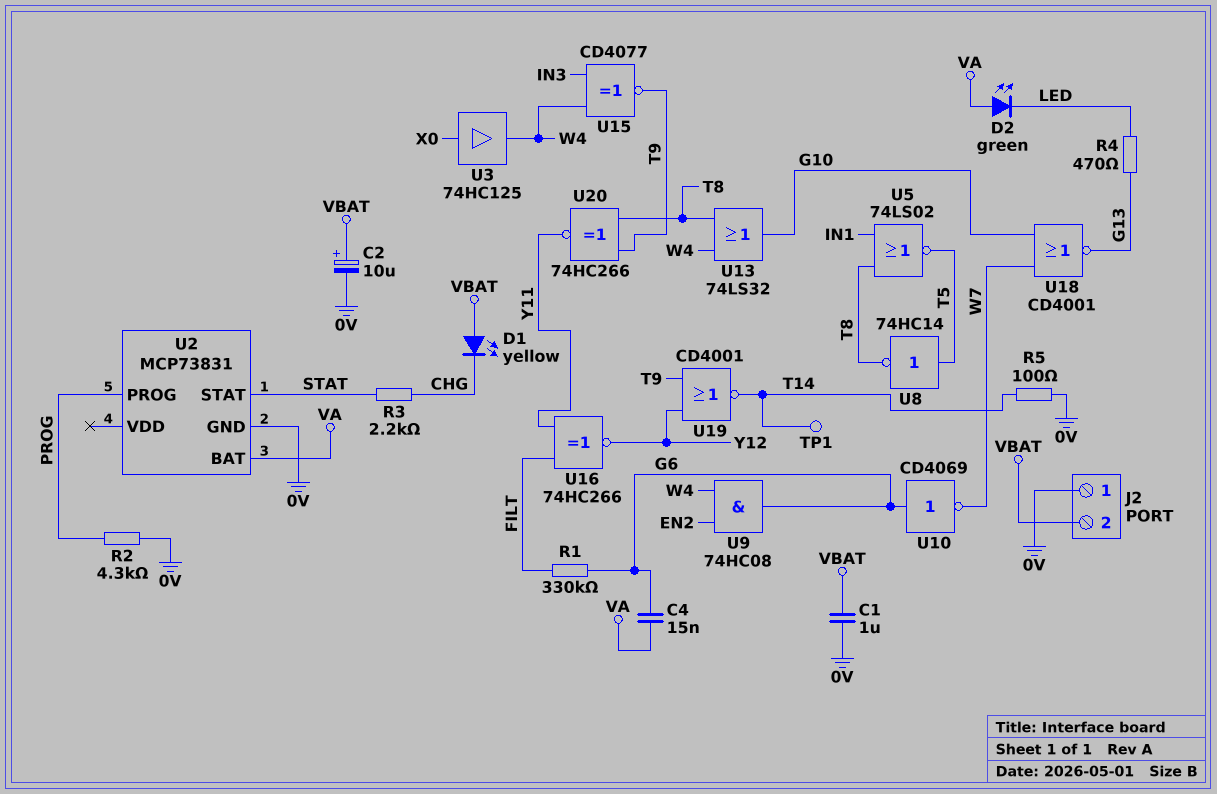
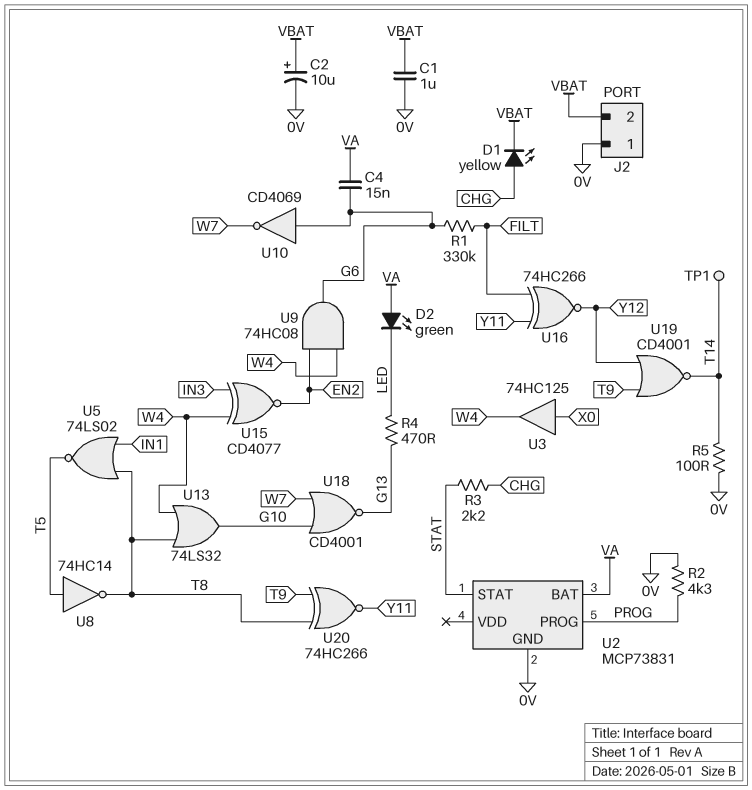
D1: LED yellow (A VBAT, K CHG) -> LED yellow (A CHG, K VBAT)
U15: XNOR CD4077 (in IN3, in W4, out T9) -> XNOR CD4077 (in IN3, in W4, out EN2)

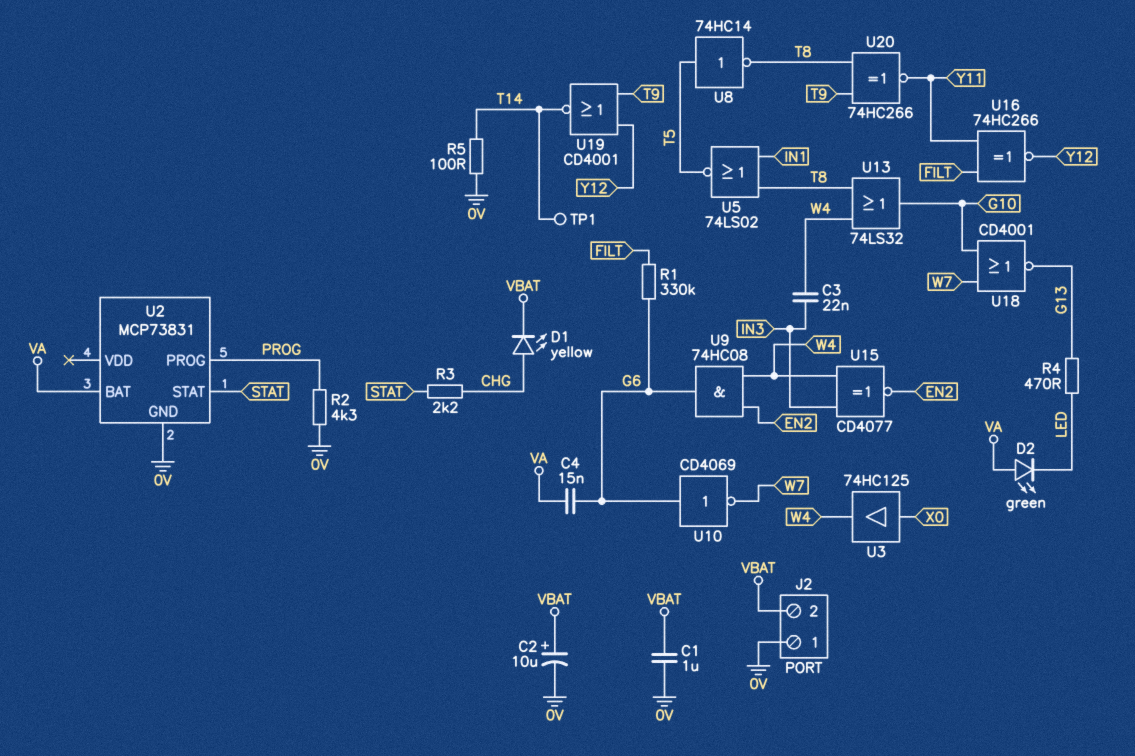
C3: none -> 22nF (IN3, W4)

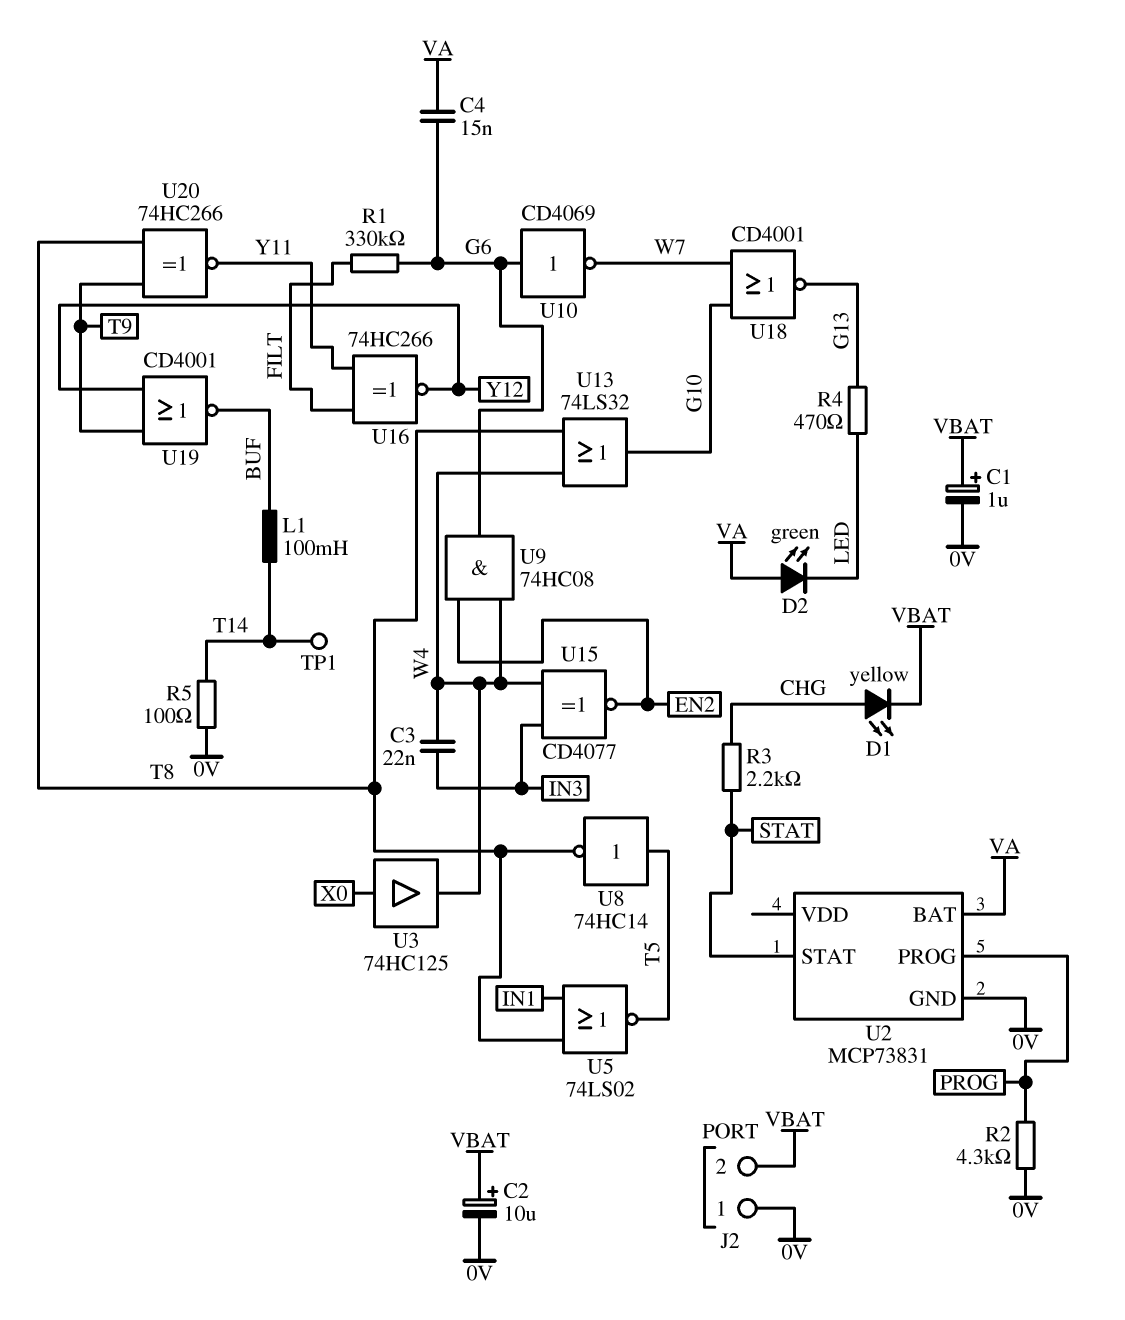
C1: 1uF (0V, VBAT) -> 1uF (plus VBAT, minus 0V)
L1: none -> 100mH (BUF, T14)
U19: NOR CD4001 (in T9, in Y12, out T14) -> NOR CD4001 (in T9, in Y12, out BUF)

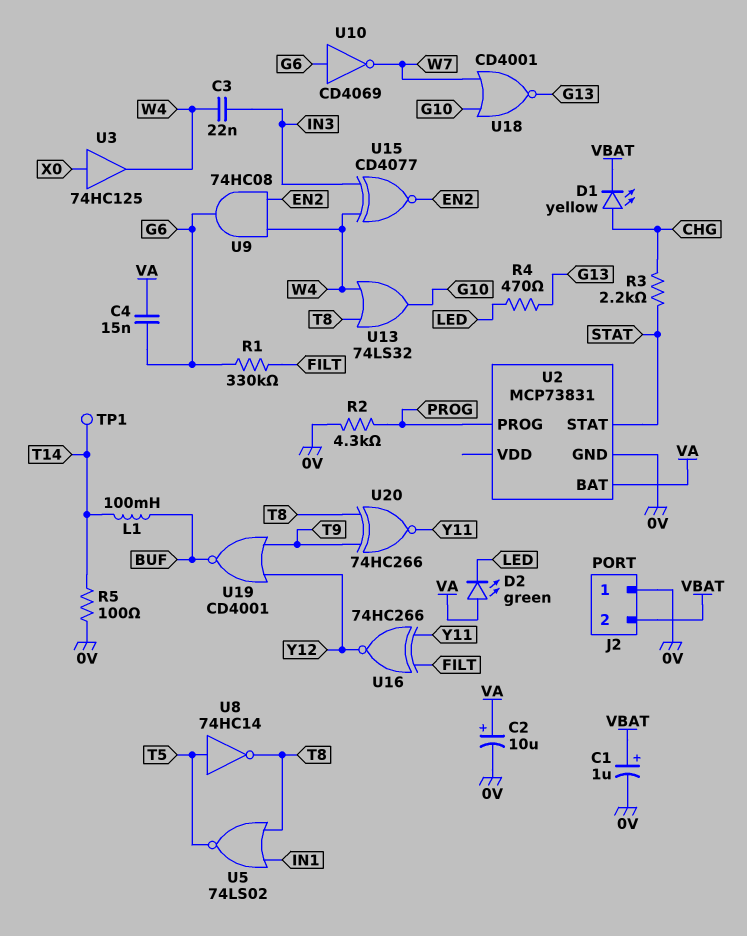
C2: 10uF (plus VBAT, minus 0V) -> 10uF (plus VA, minus 0V)

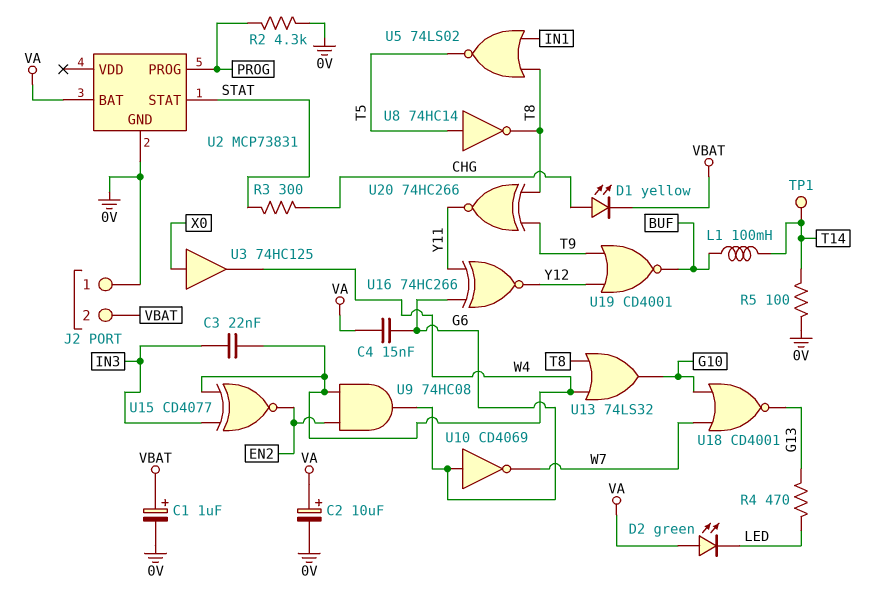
R1: 330k (FILT, G6) -> none
R3: 2.2k (CHG, STAT) -> 300 (CHG, STAT)
U16: XNOR 74HC266 (in FILT, in Y11, out Y12) -> XNOR 74HC266 (in G6, in Y11, out Y12)

